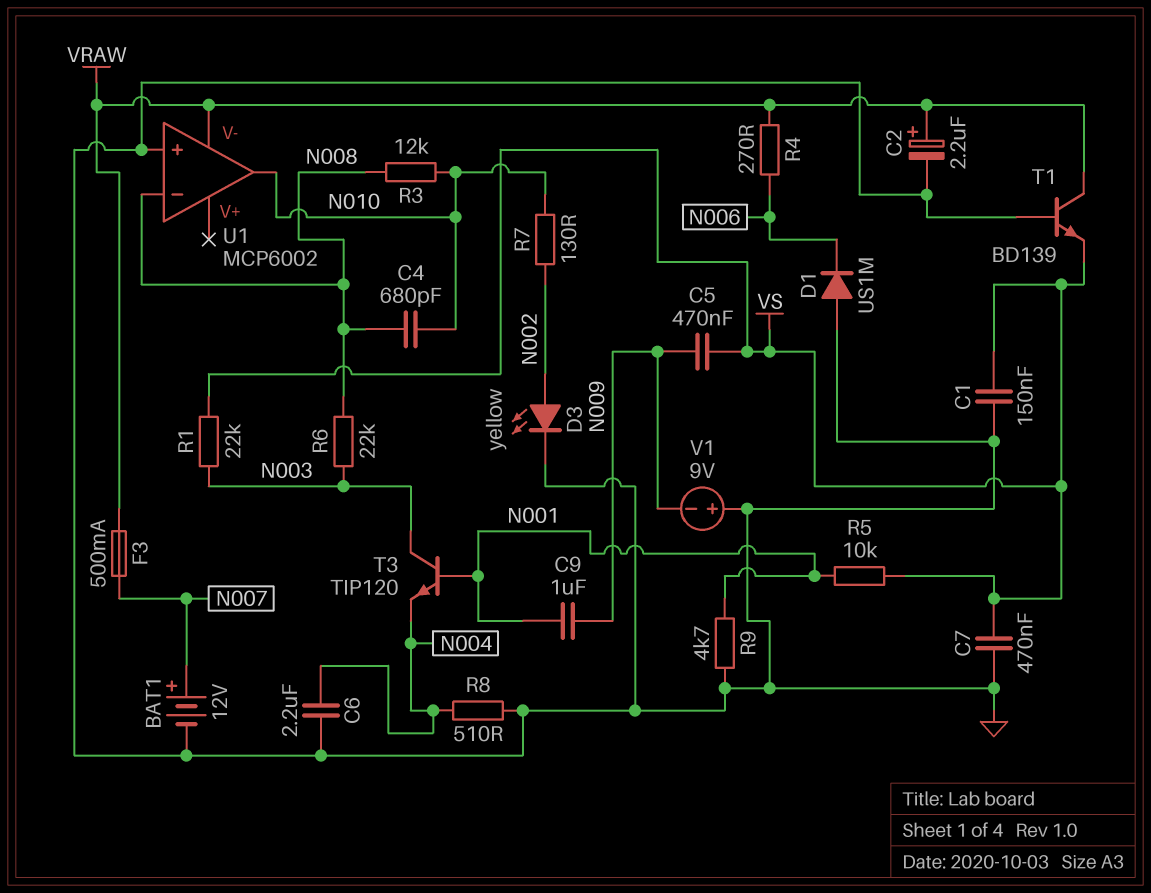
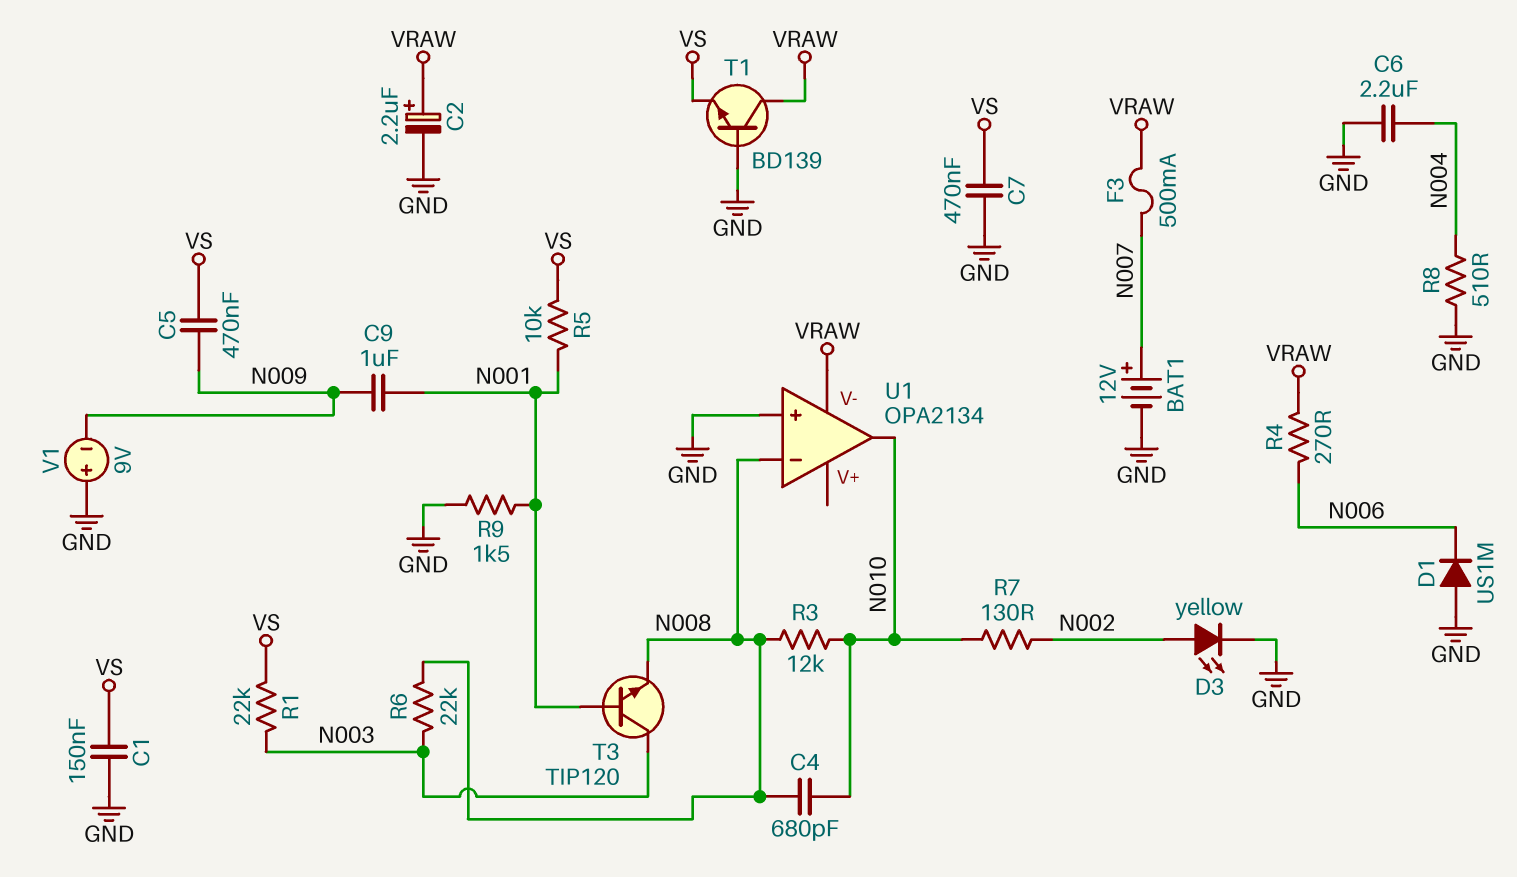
R9: 4.7k (GND, N001) -> 1.5k (GND, N001)
T3: NPN TIP120 (B N001, C N003, E N004) -> NPN TIP120 (B N001, C N003, E N008)
U1: MCP6002 -> OPA2134

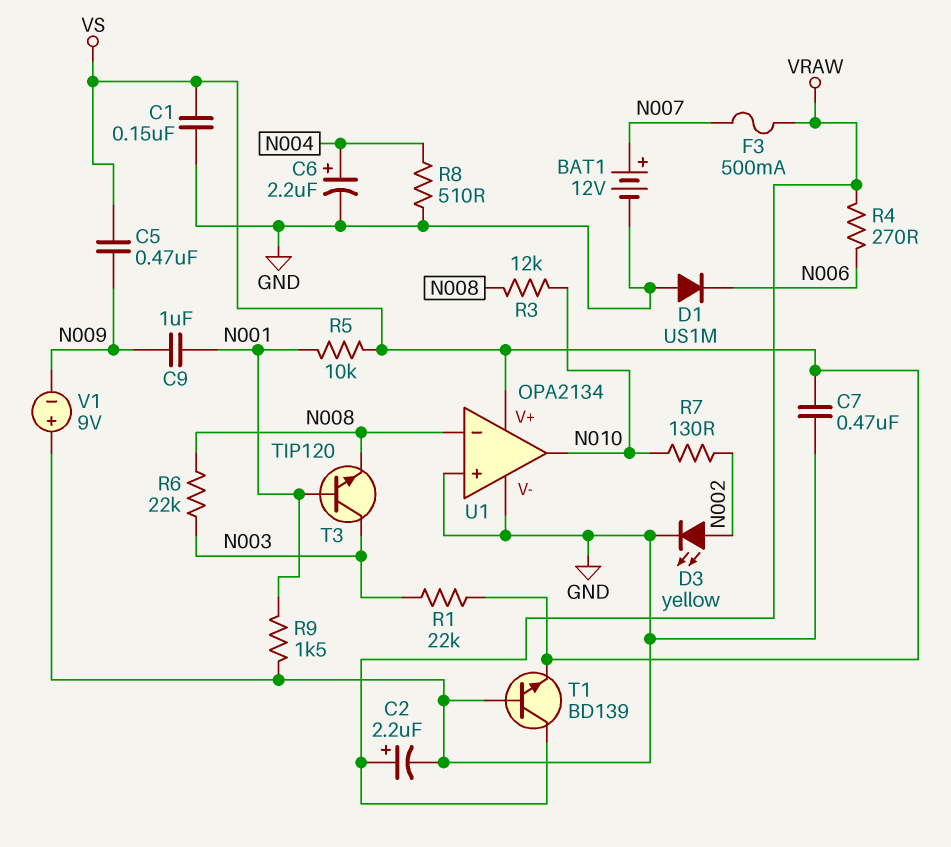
C4: 680pF (N008, N010) -> none
C6: 2.2uF (GND, N004) -> 2.2uF (plus N004, minus GND)
U1 pin V+: none -> VS
U1 pin V-: VRAW -> GND

